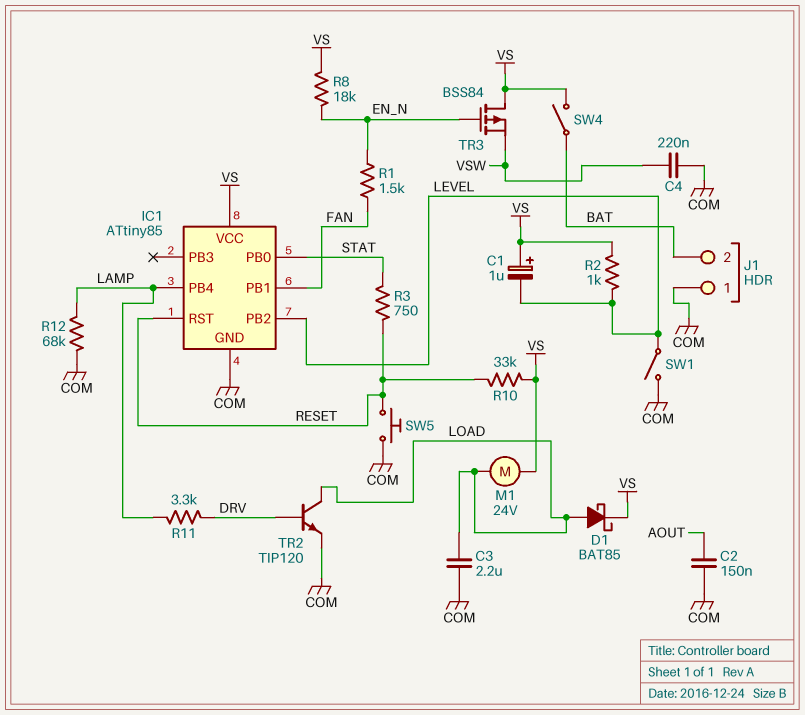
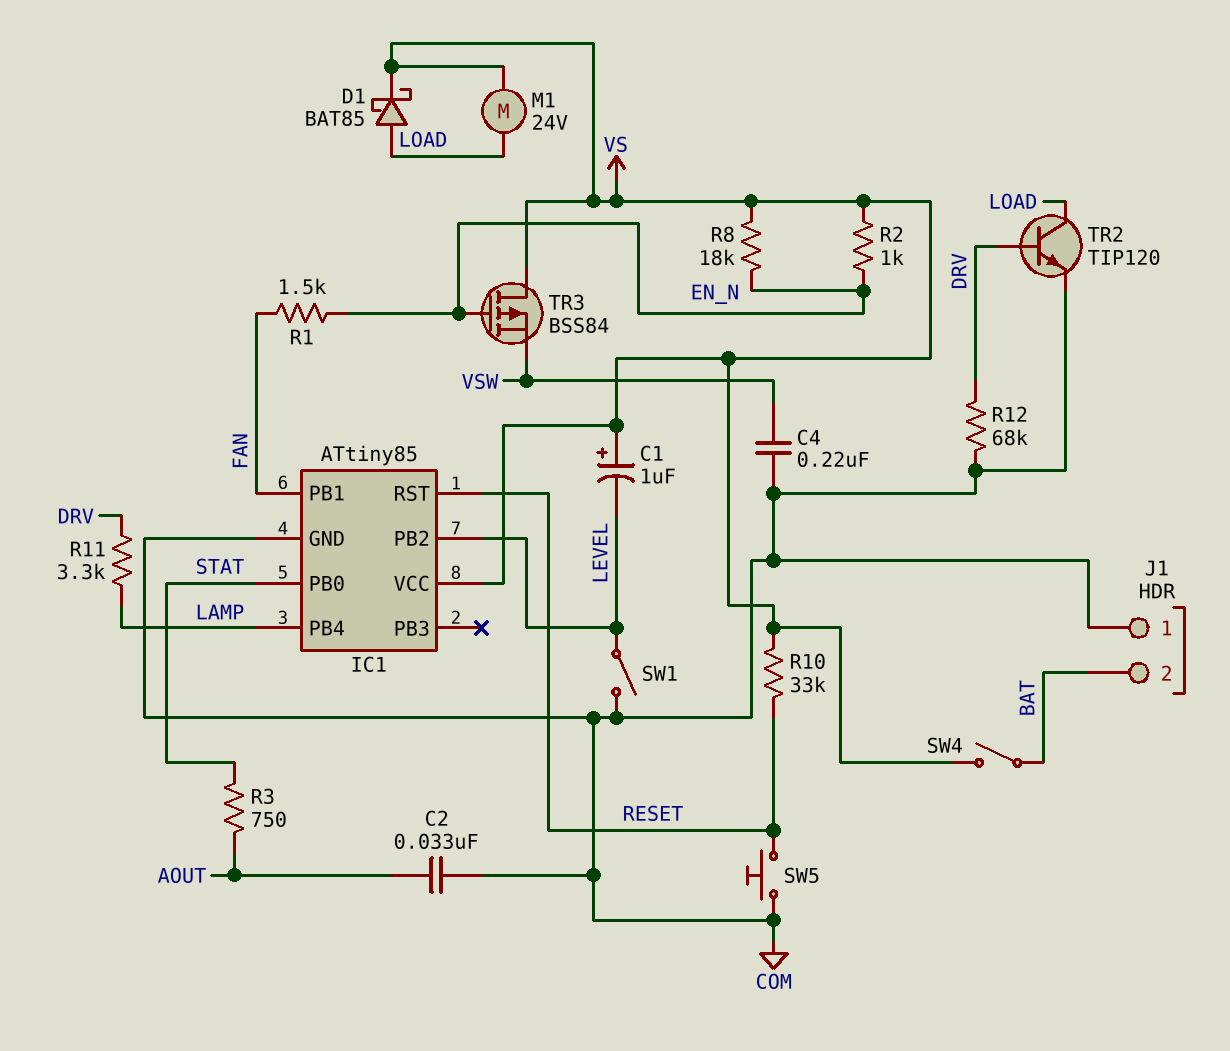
C2: 150nF (AOUT, COM) -> 33nF (AOUT, COM)
C3: 2.2uF (COM, LOAD) -> none
R2: 1k (LEVEL, VS) -> 1k (EN_N, VS)
R3: 750 (RESET, STAT) -> 750 (AOUT, STAT)
R12: 68k (COM, LAMP) -> 68k (COM, DRV)

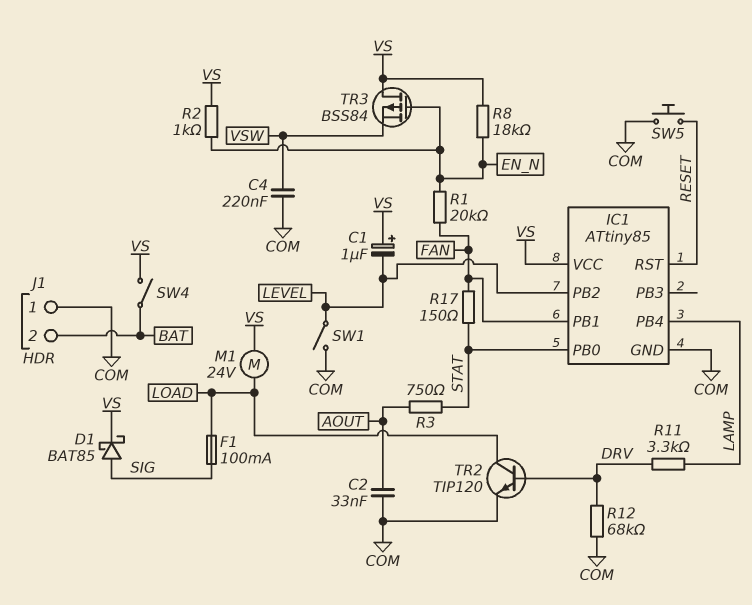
D1: schottky BAT85 (A LOAD, K VS) -> schottky BAT85 (A SIG, K VS)
F1: none -> 100mA (LOAD, SIG)
R1: 1.5k (EN_N, FAN) -> 20k (EN_N, FAN)
R10: 33k (RESET, VS) -> none
R17: none -> 150 (FAN, STAT)

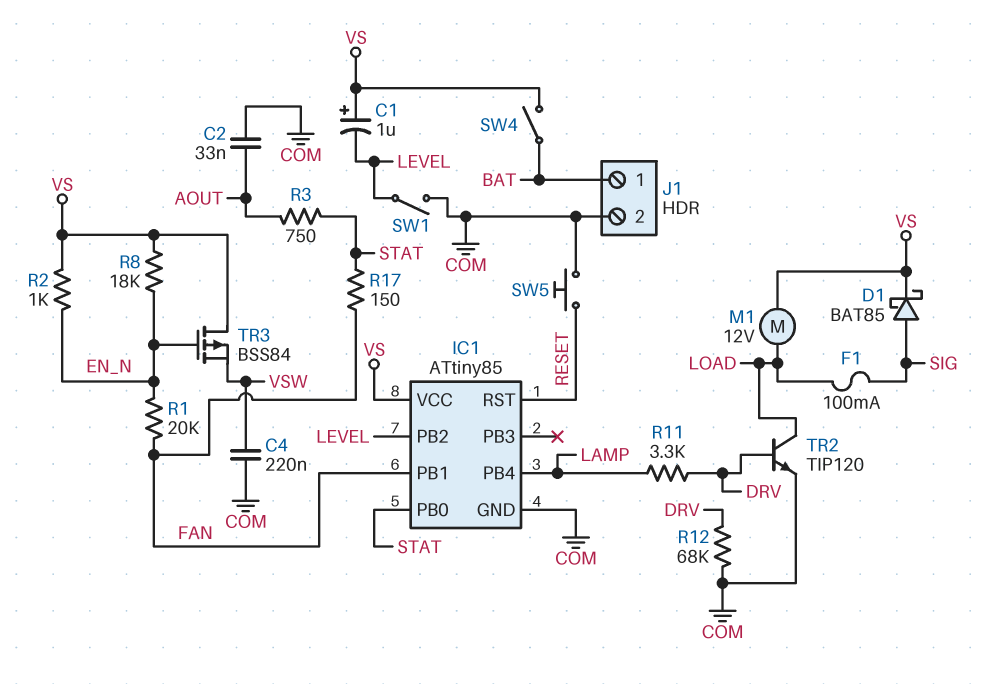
J1 pin 1: COM -> BAT
J1 pin 2: BAT -> COM
M1: motor 24V (LOAD, VS) -> motor 12V (LOAD, VS)

